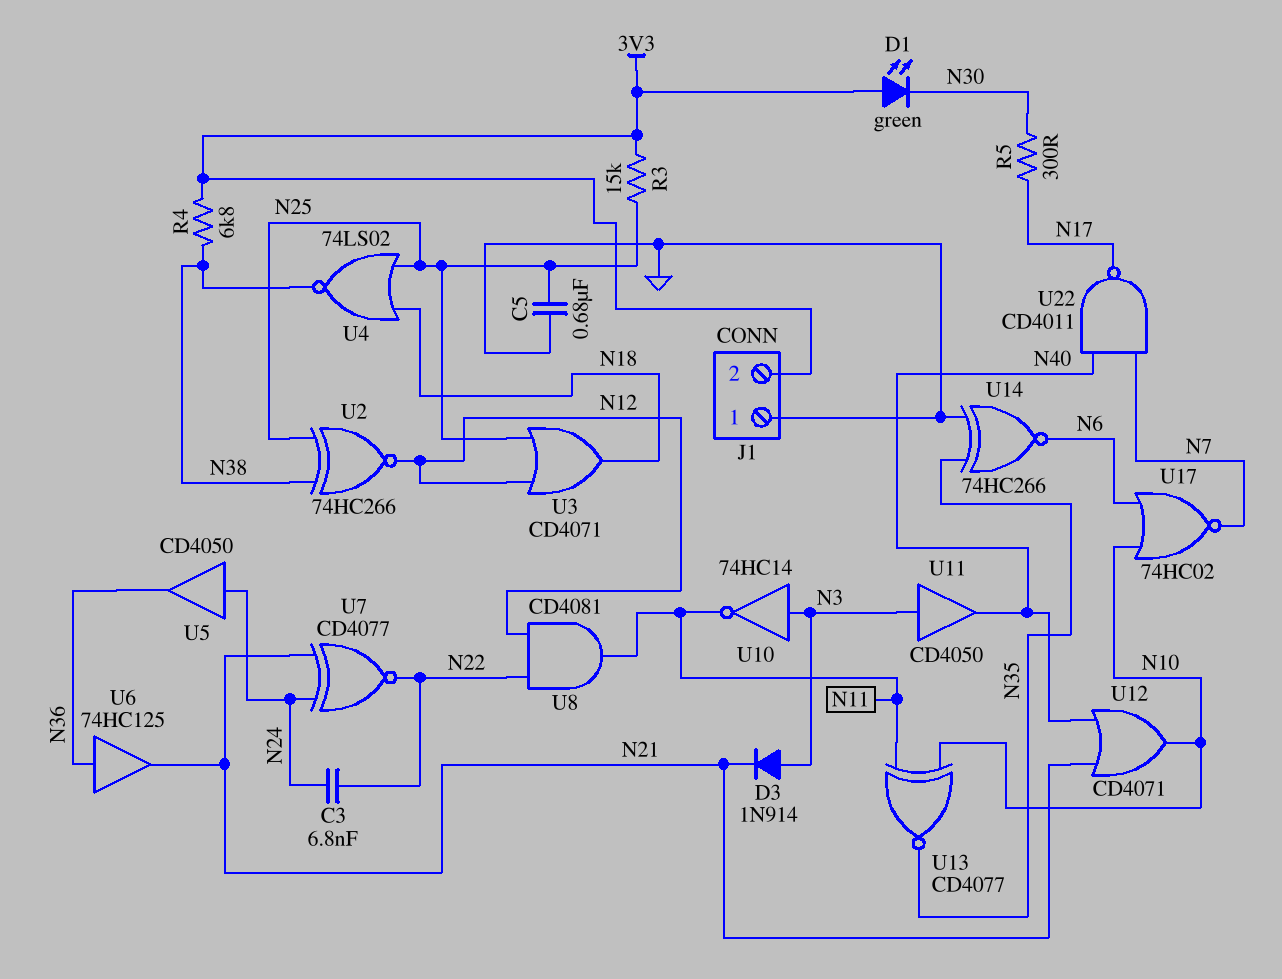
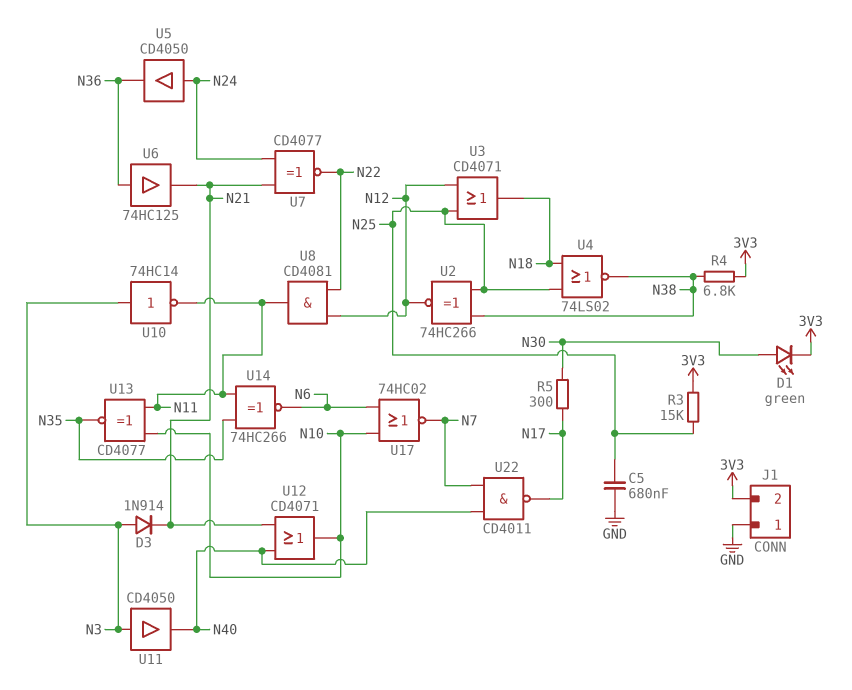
C3: 6.8nF (N22, N24) -> none
D1: LED green (A 3V3, K N30) -> LED green (A N30, K 3V3)
U14: XNOR 74HC266 (in GND, in N35, out N6) -> XNOR 74HC266 (in N11, in N35, out N6)

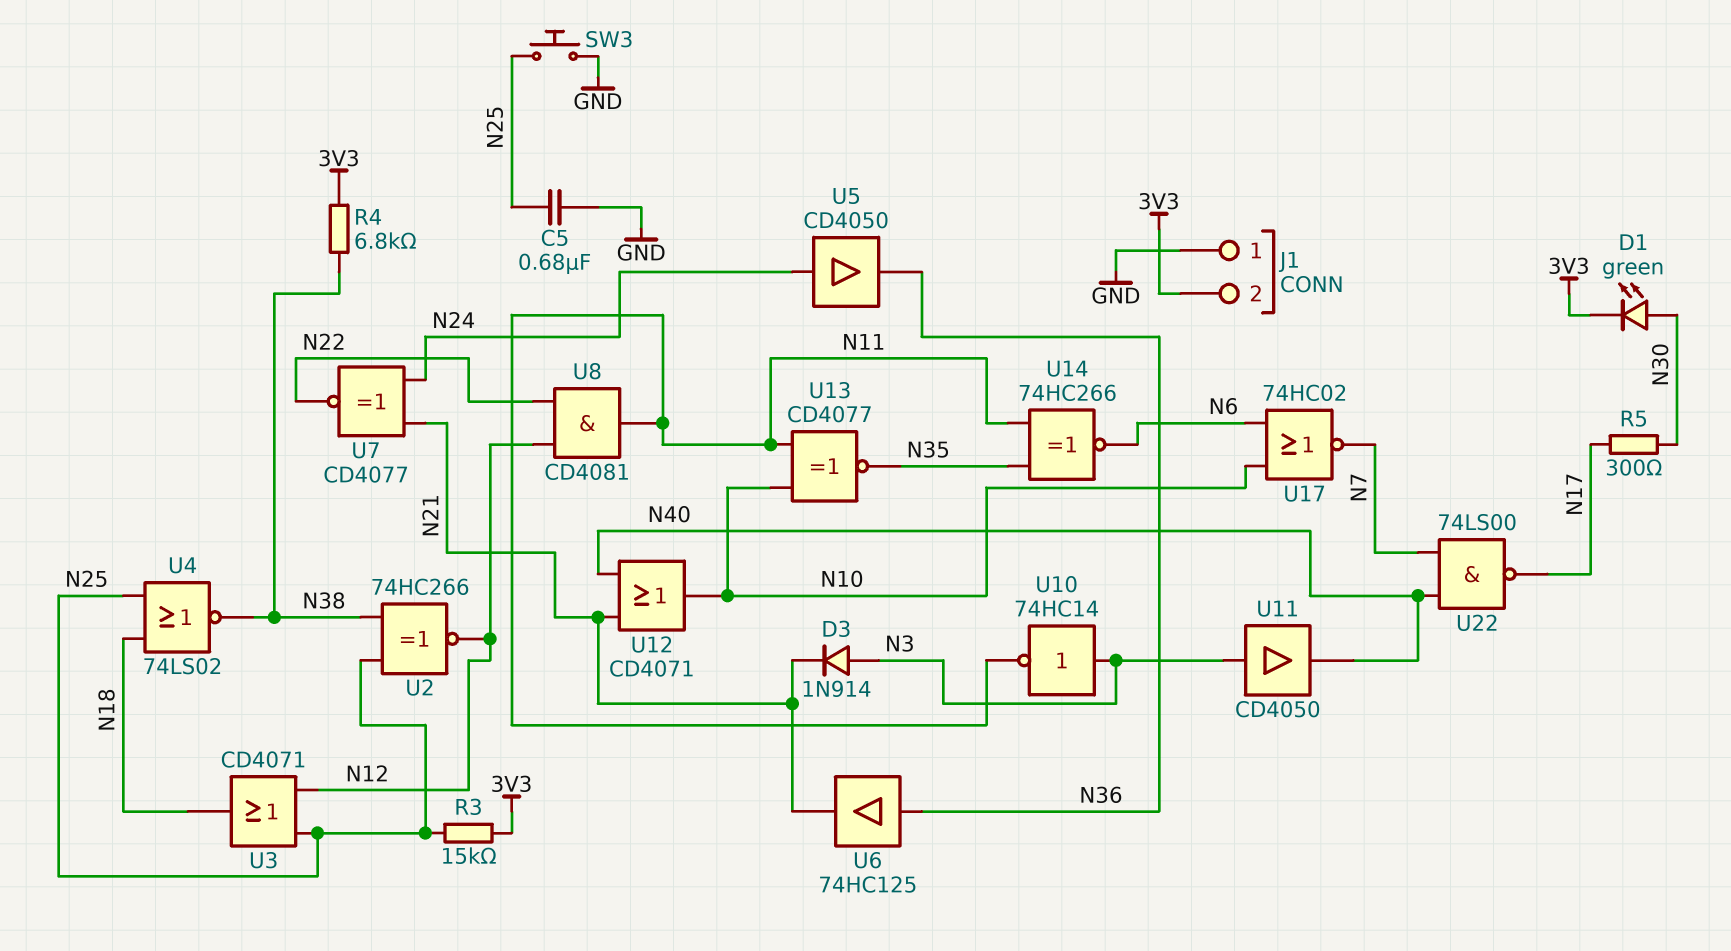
SW3: none -> button (GND, N25)
U22: NAND CD4011 (in N7, in N40, out N17) -> NAND 74LS00 (in N7, in N40, out N17)

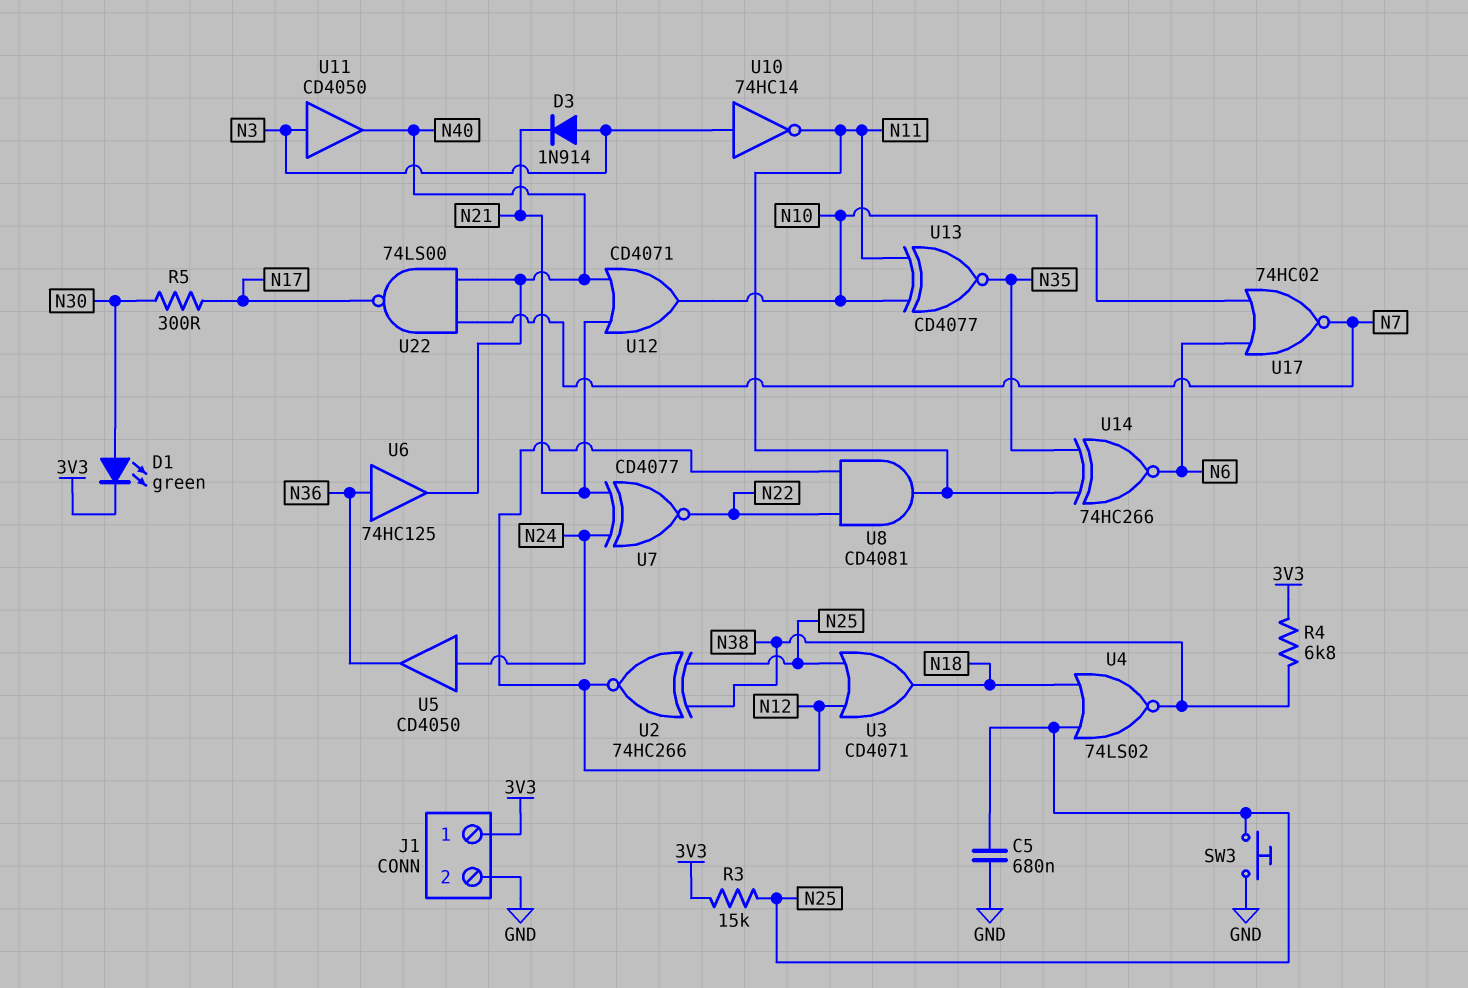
J1 pin 1: GND -> 3V3
J1 pin 2: 3V3 -> GND
U6: buffer 74HC125 (in N36, out N21) -> buffer 74HC125 (in N36, out N40)

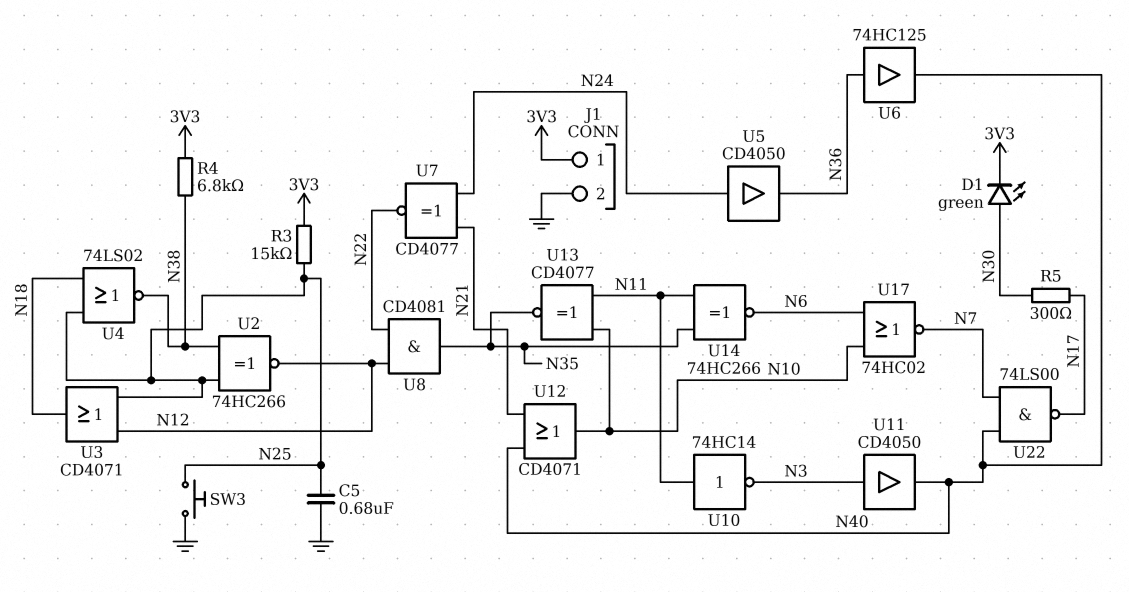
D3: diode 1N914 (A N3, K N21) -> none
U8: AND CD4081 (in N12, in N22, out N11) -> AND CD4081 (in N12, in N22, out N35)
U10: NOT 74HC14 (in N3, out N11) -> NOT 74HC14 (in N11, out N3)

